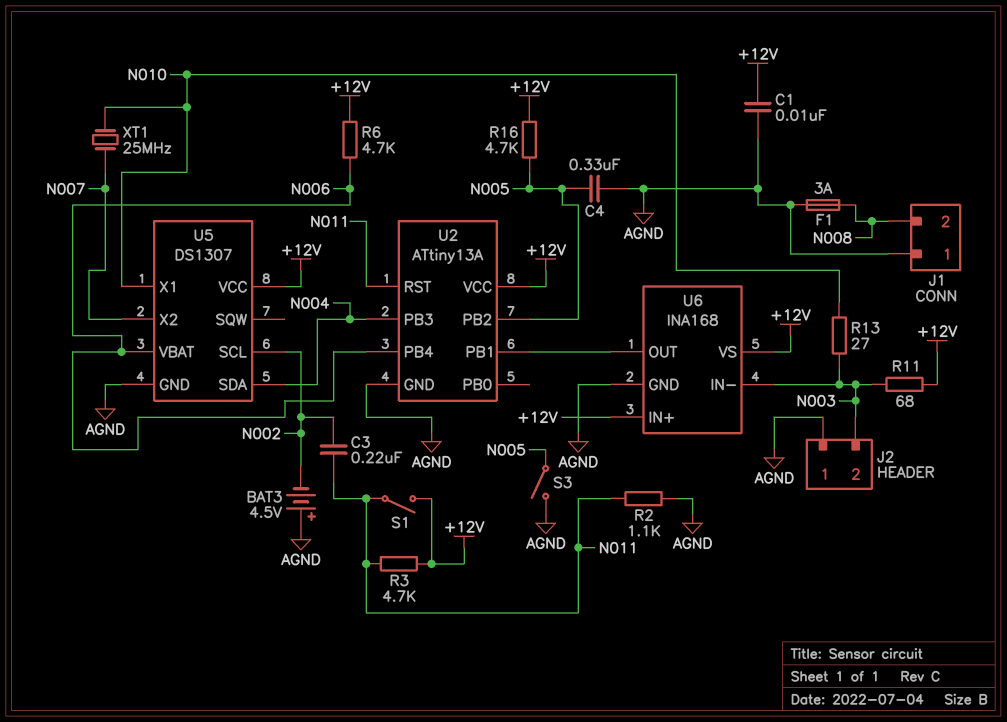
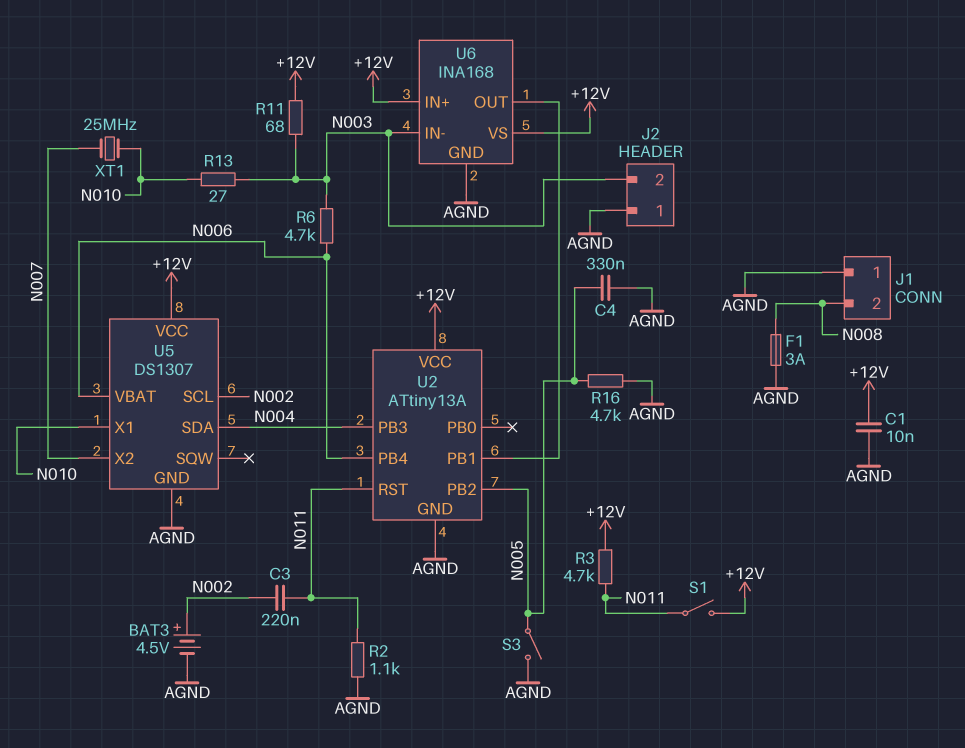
BAT3: 4.5V (plus AGND, minus N002) -> 4.5V (plus N002, minus AGND)
R6: 4.7k (+12V, N006) -> 4.7k (N003, N006)
R16: 4.7k (+12V, N005) -> 4.7k (AGND, N005)

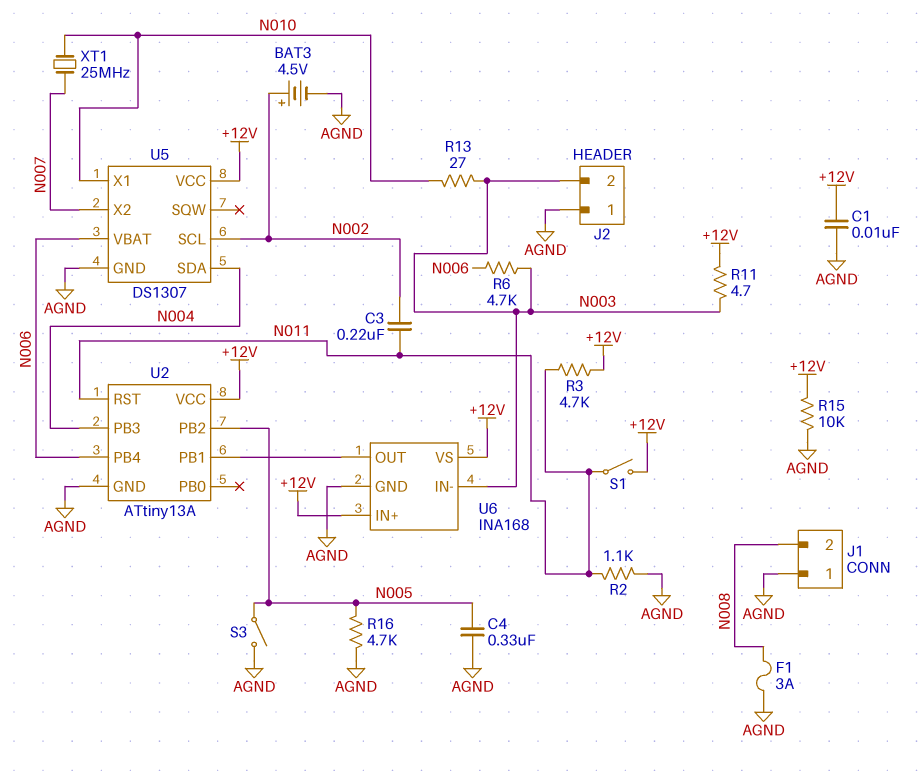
R11: 68 (+12V, N003) -> 4.7 (+12V, N003)
R15: none -> 10k (+12V, AGND)

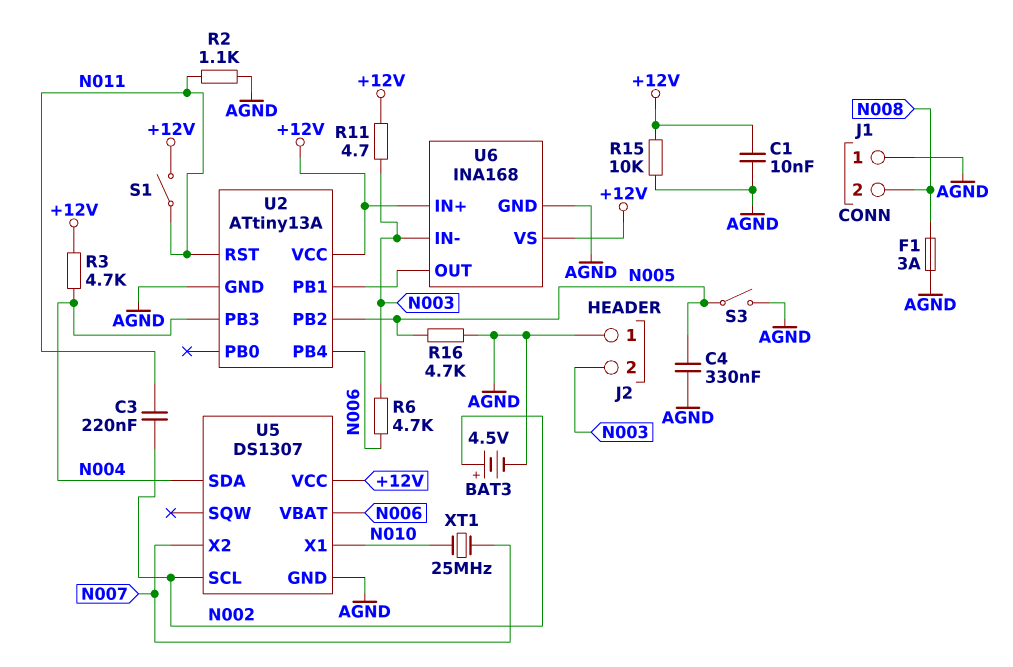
R3: 4.7k (+12V, N011) -> 4.7k (+12V, N004)
R13: 27 (N003, N010) -> none

